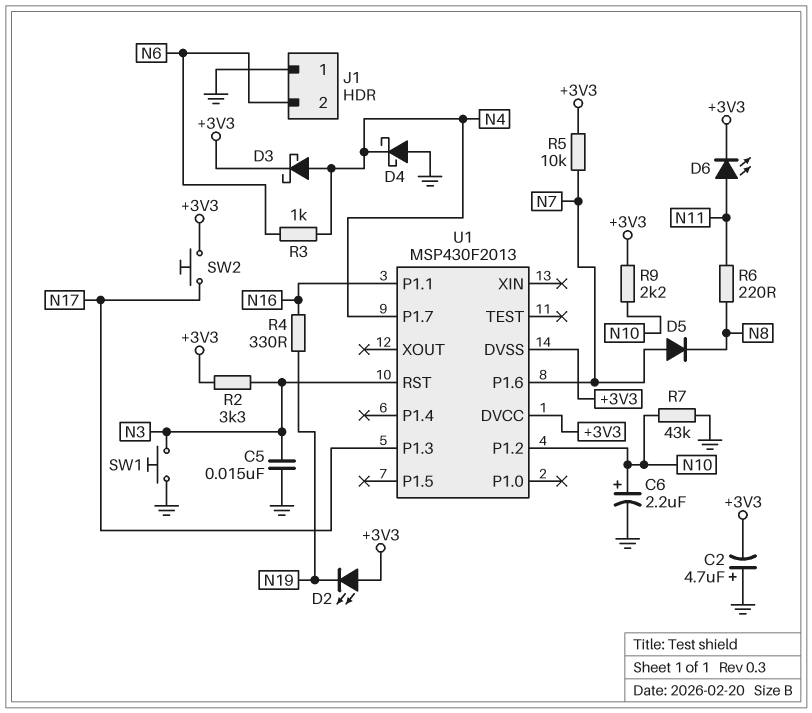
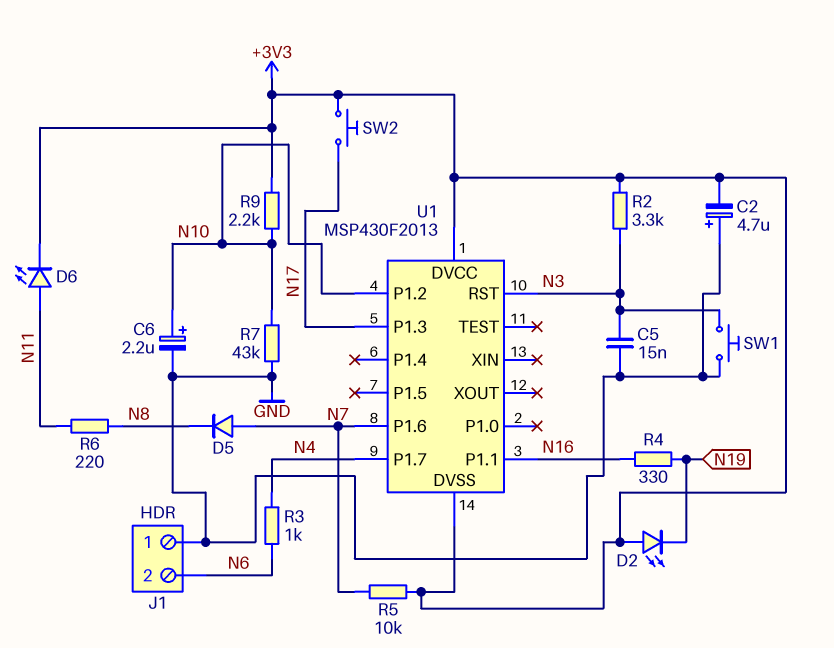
D3: schottky (A N4, K +3V3) -> none
D4: schottky (A GND, K N4) -> none

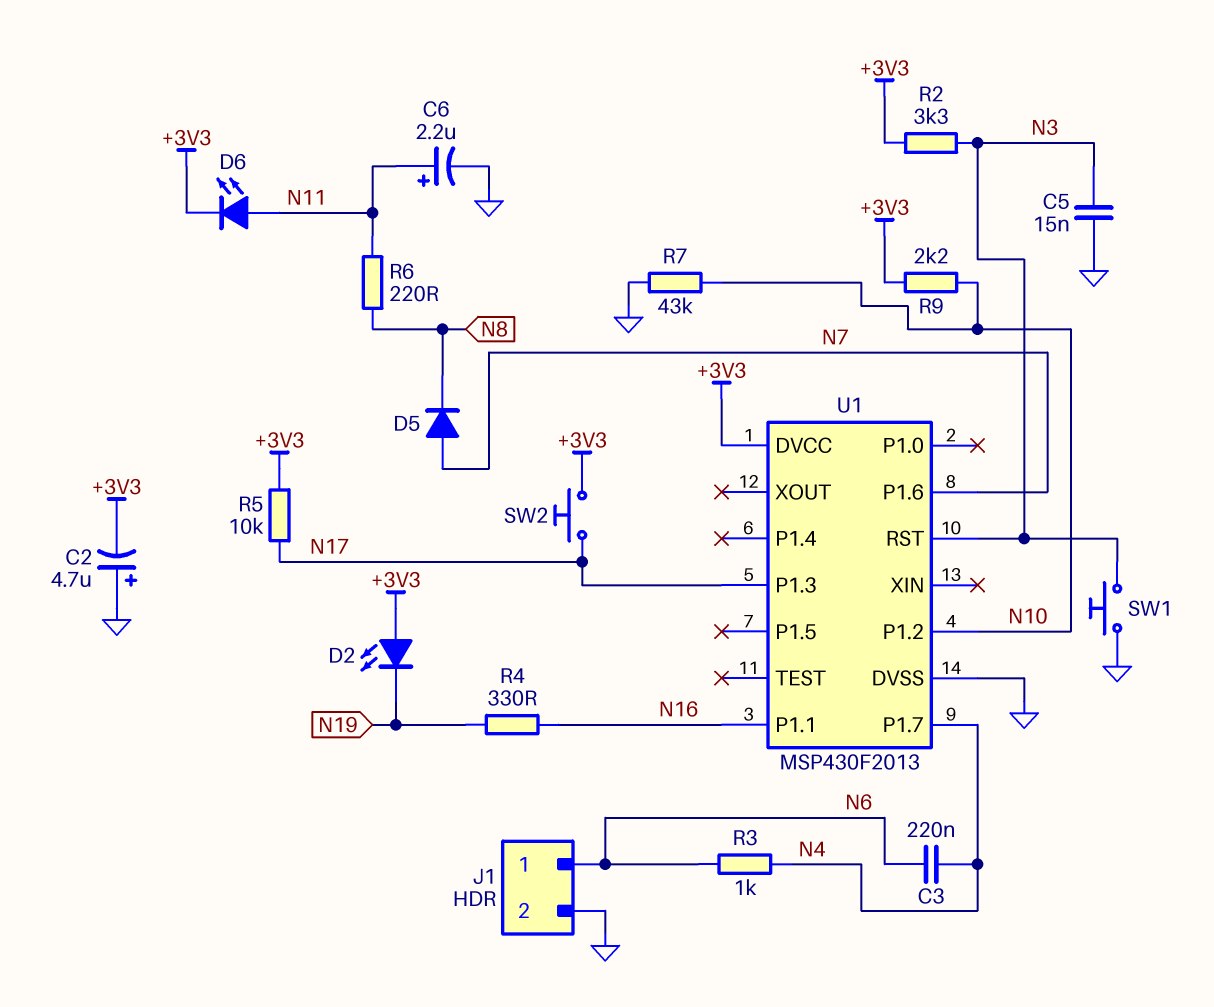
C3: none -> 220nF (N4, N6)
C6: 2.2uF (plus N10, minus GND) -> 2.2uF (plus N11, minus GND)
J1 pin 1: GND -> N6
J1 pin 2: N6 -> GND
R5: 10k (+3V3, N7) -> 10k (+3V3, N17)
U1 pin DVSS: +3V3 -> GND

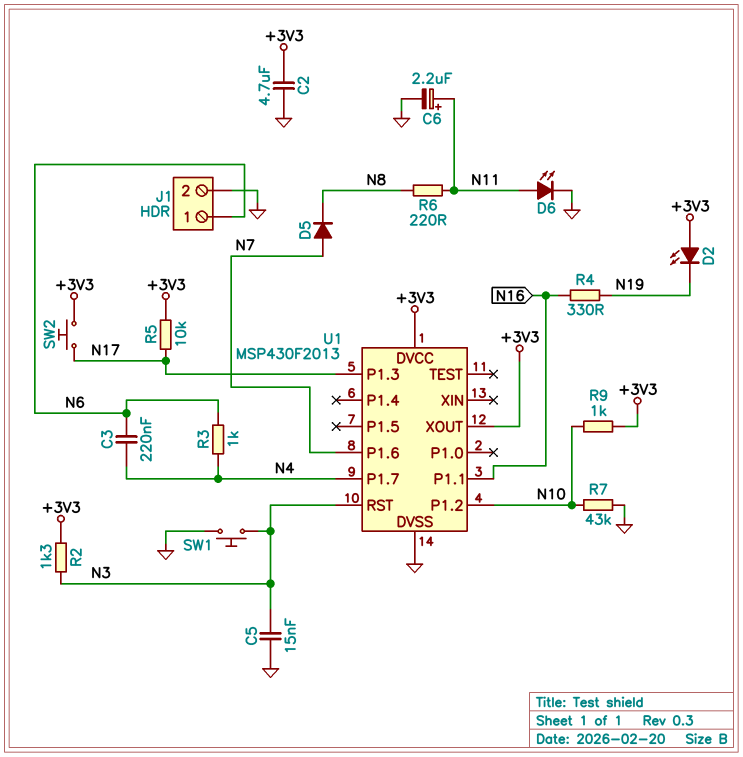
C2: 4.7uF (plus GND, minus +3V3) -> 4.7uF (+3V3, GND)
D6: LED (A N11, K +3V3) -> LED (A N11, K GND)
R2: 3.3k (+3V3, N3) -> 1.3k (+3V3, N3)
R9: 2.2k (+3V3, N10) -> 1k (+3V3, N10)
U1 pin XOUT: none -> +3V3

